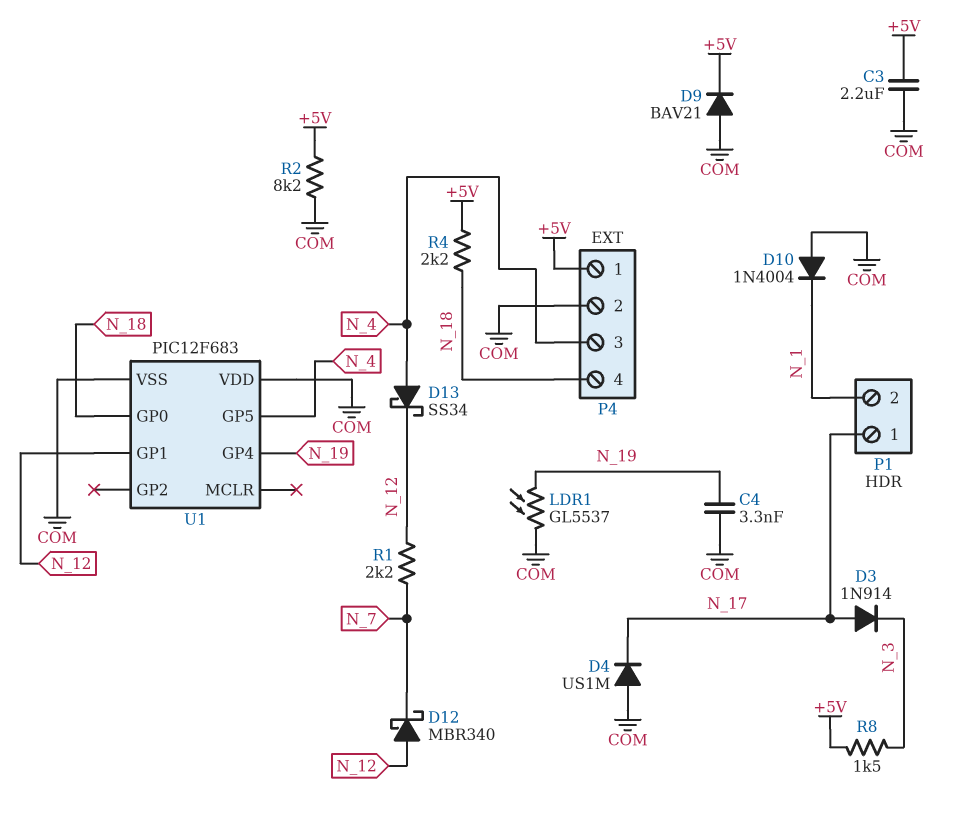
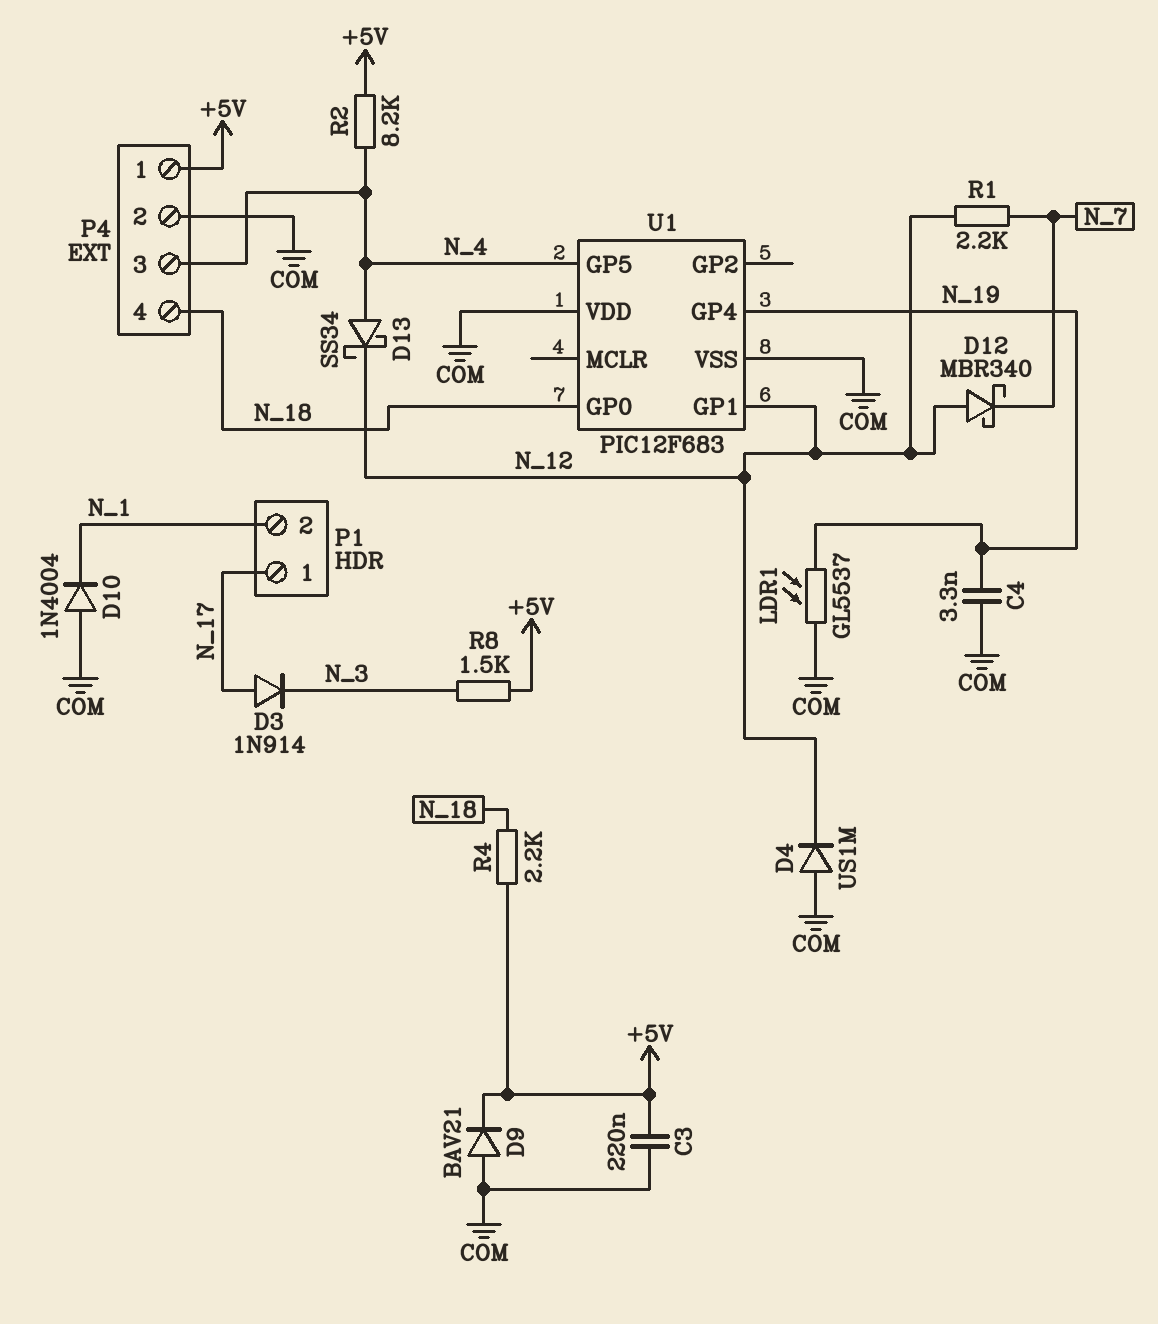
C3: 2.2uF (+5V, COM) -> 220nF (+5V, COM)
D4: diode US1M (A COM, K N_17) -> diode US1M (A COM, K N_12)
R2: 8.2k (+5V, COM) -> 8.2k (+5V, N_4)

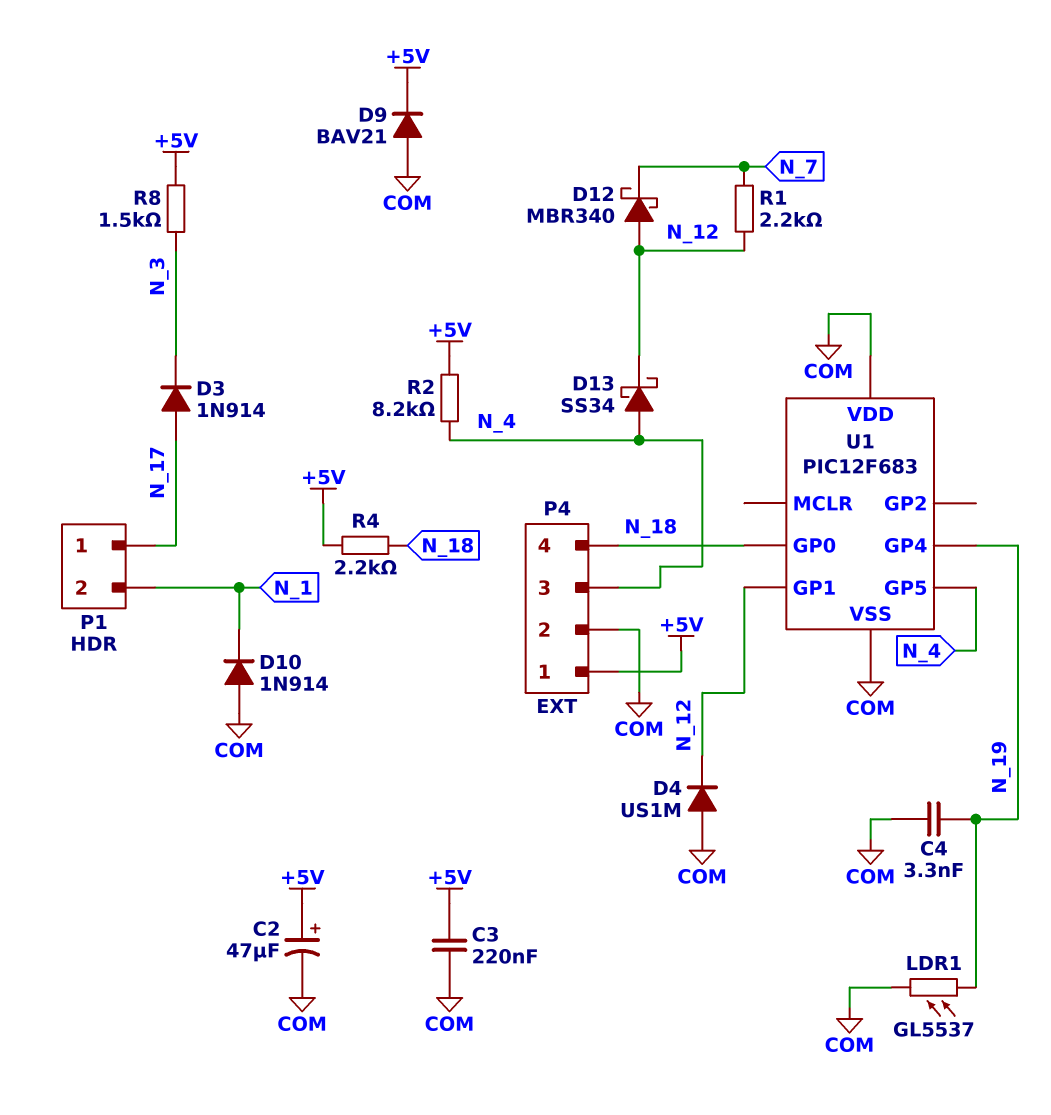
C2: none -> 47uF (plus +5V, minus COM)
D10: diode 1N4004 (A COM, K N_1) -> diode 1N914 (A COM, K N_1)

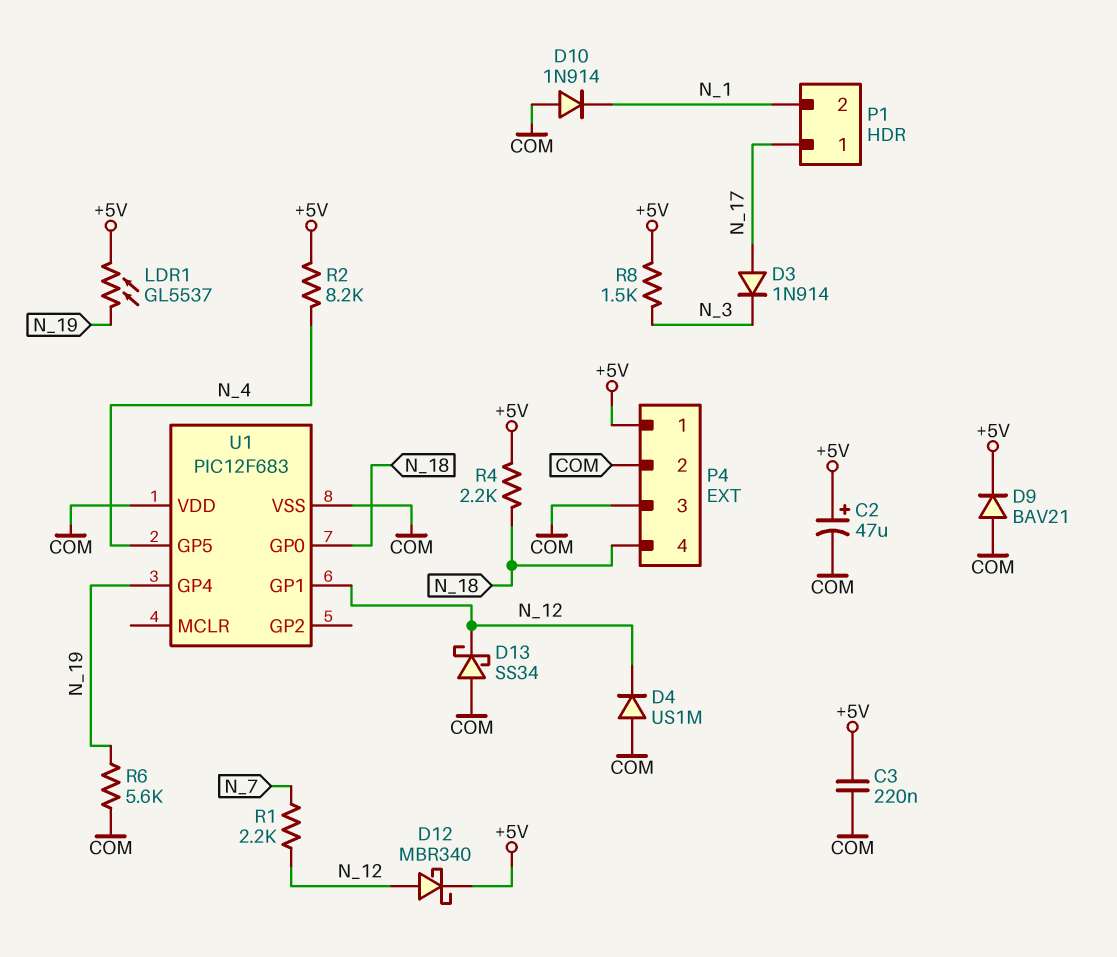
C4: 3.3nF (COM, N_19) -> none
D12: schottky MBR340 (A N_12, K N_7) -> schottky MBR340 (A N_12, K +5V)
D13: schottky SS34 (A N_4, K N_12) -> schottky SS34 (A COM, K N_12)
LDR1: GL5537 (COM, N_19) -> GL5537 (+5V, N_19)
P4 pin 3: N_4 -> COM
R6: none -> 5.6k (COM, N_19)

